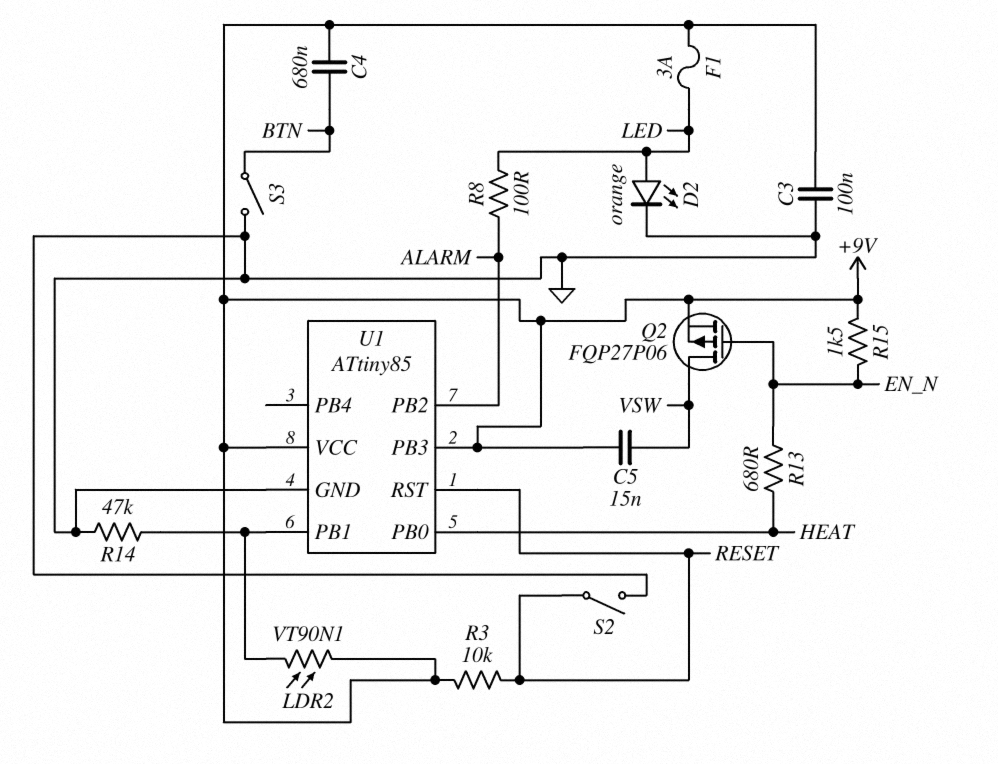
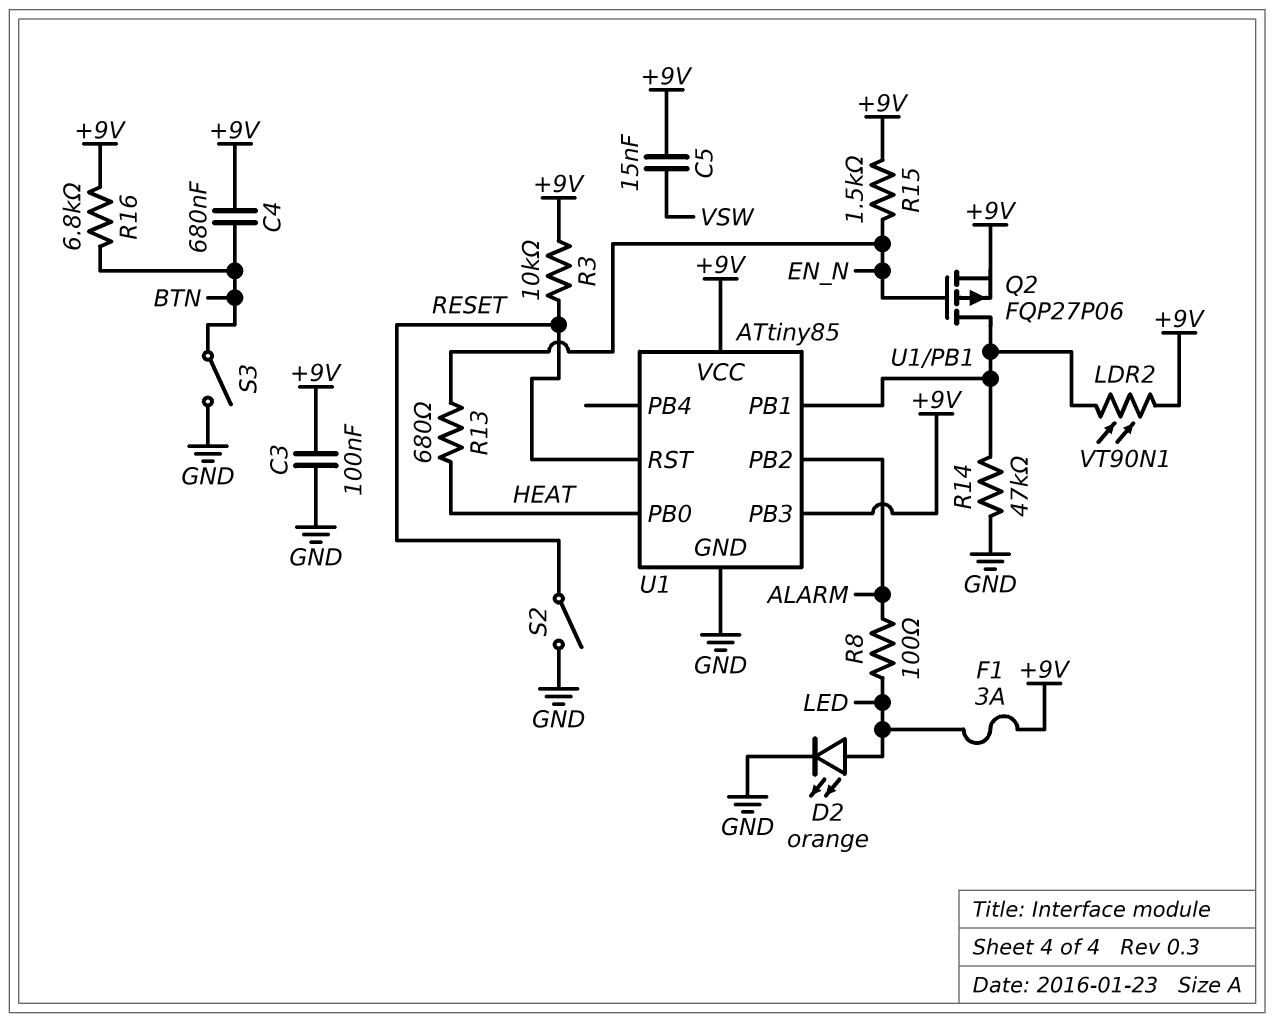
Q2: PMOS FQP27P06 (G EN_N, D VSW, S +9V) -> PMOS FQP27P06 (G EN_N, D U1/PB1, S +9V)
R16: none -> 6.8k (+9V, BTN)

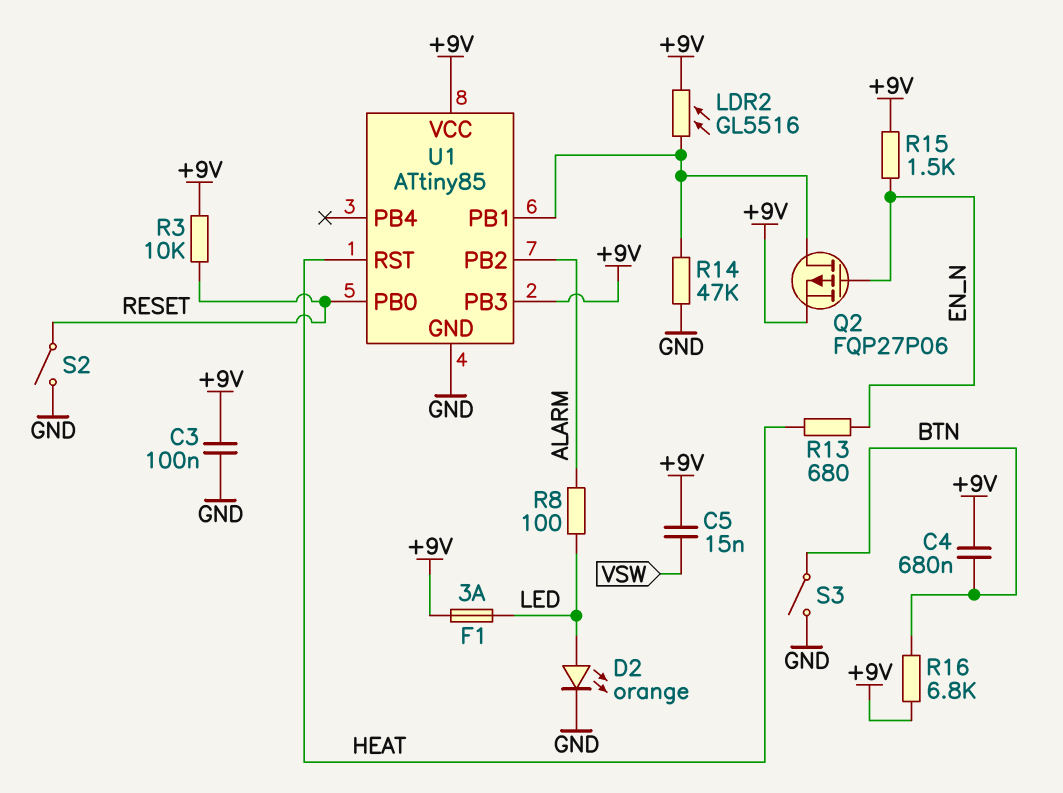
LDR2: VT90N1 (+9V, U1/PB1) -> GL5516 (+9V, U1/PB1)
U1 pin PB0: HEAT -> RESET
U1 pin RST: RESET -> HEAT

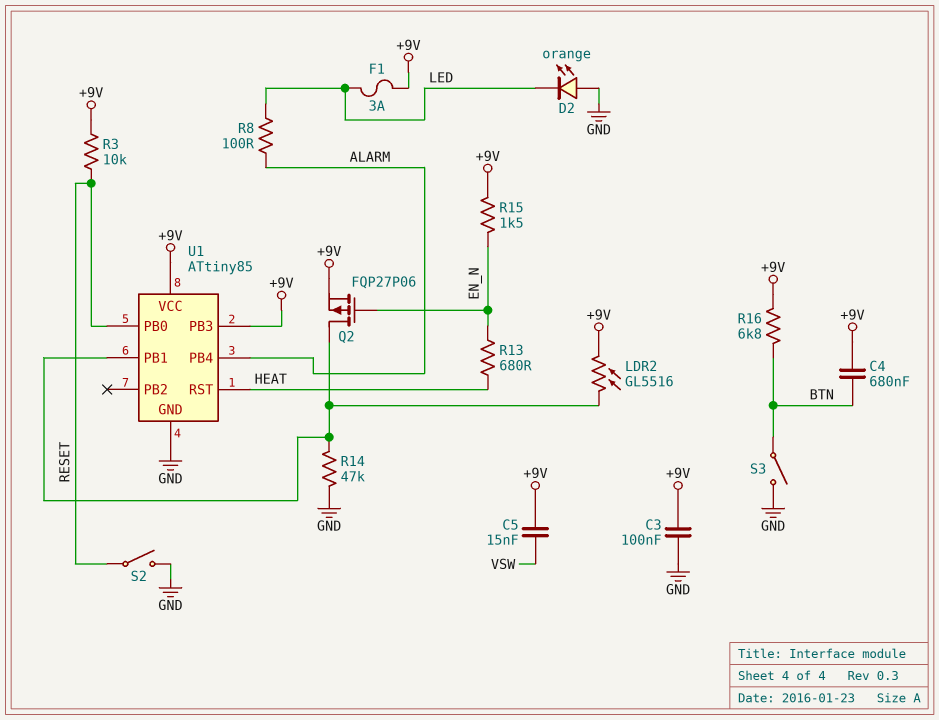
D2: LED orange (A LED, K GND) -> LED orange (A GND, K LED)
U1 pin PB2: ALARM -> none
U1 pin PB4: none -> ALARM

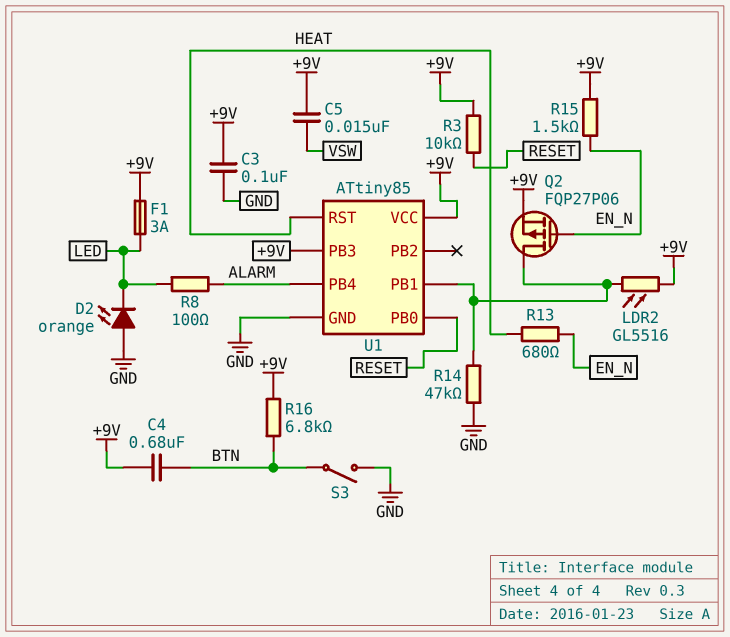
S2: switch (GND, RESET) -> none

